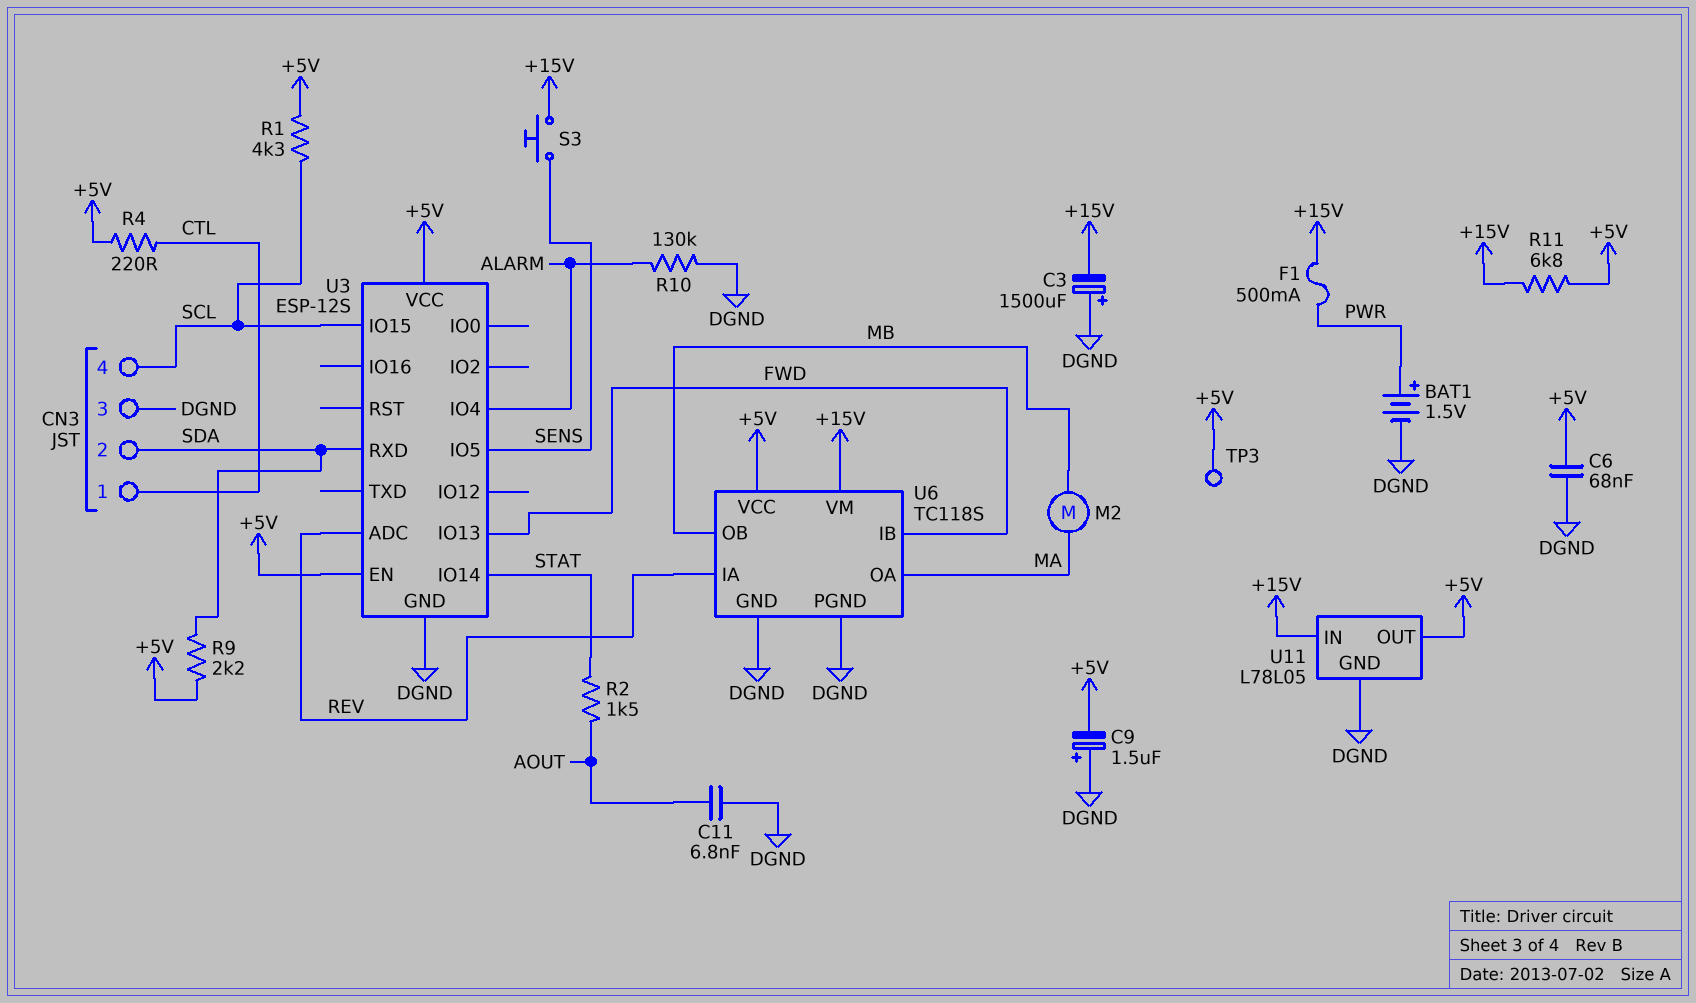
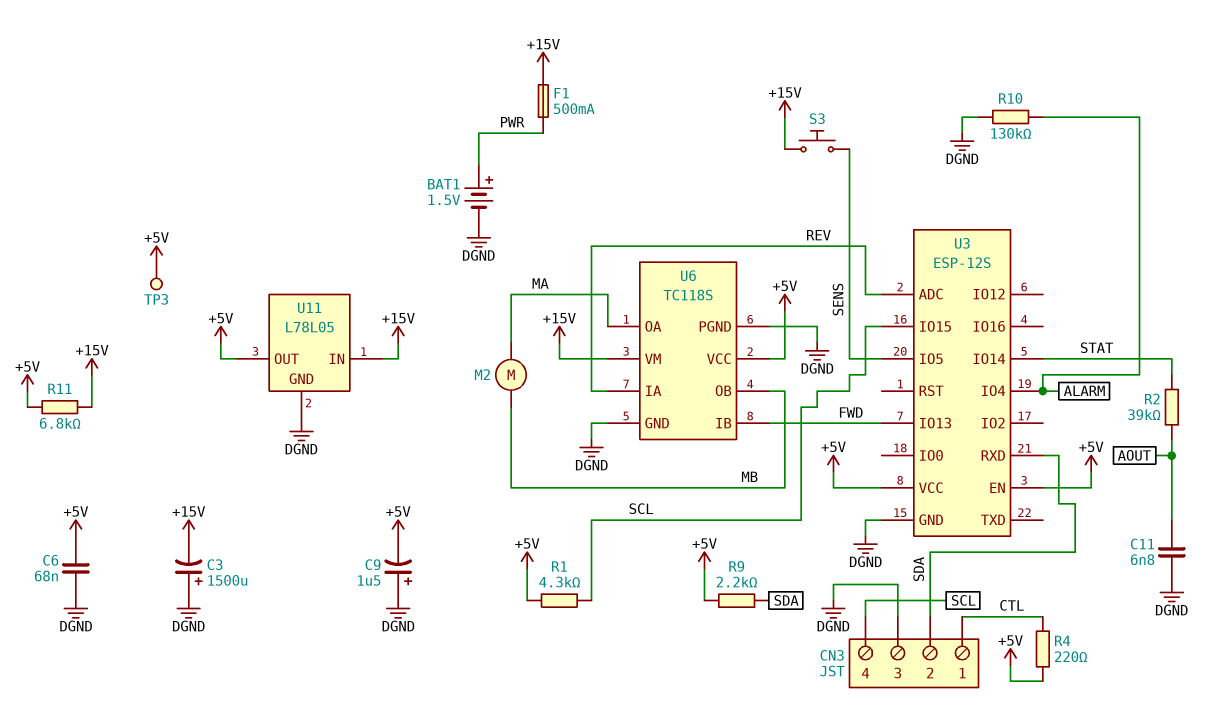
R2: 1.5k (AOUT, STAT) -> 39k (AOUT, STAT)

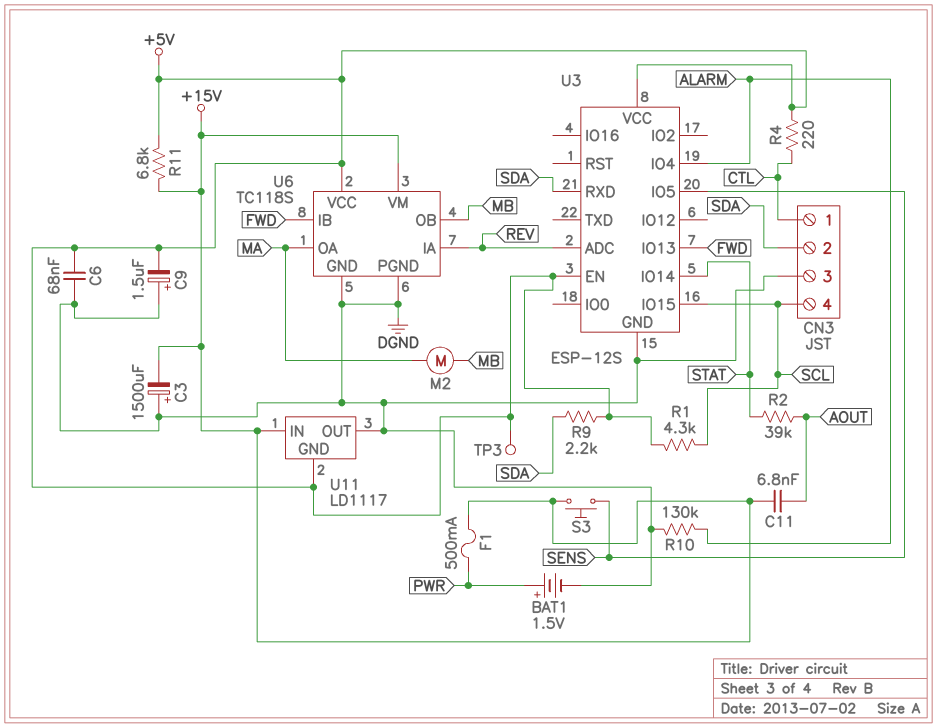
C11: 6.8nF (AOUT, DGND) -> 6.8nF (+15V, AOUT)
U11: L78L05 -> LD1117
U11 pin GND: DGND -> +5V
U11 pin OUT: +5V -> DGND

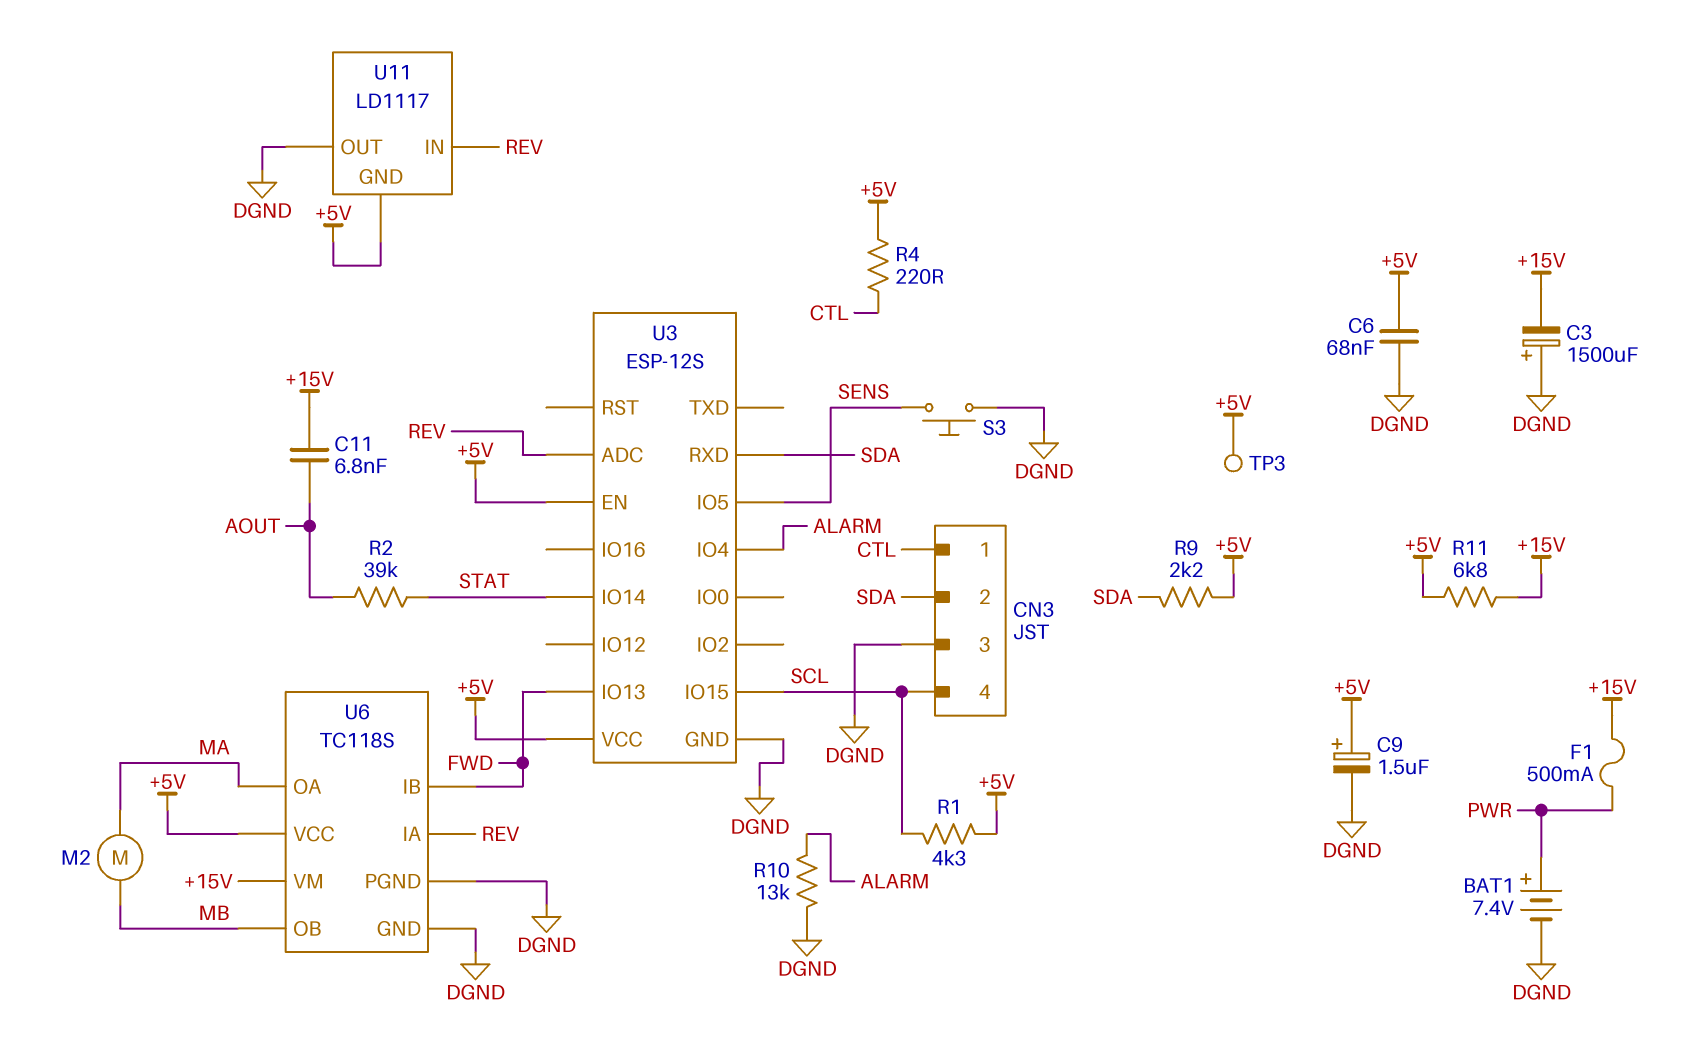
BAT1: 1.5V (plus PWR, minus DGND) -> 7.4V (plus PWR, minus DGND)
C9: 1.5uF (plus DGND, minus +5V) -> 1.5uF (plus +5V, minus DGND)
R10: 130k (ALARM, DGND) -> 13k (ALARM, DGND)
S3: button (+15V, SENS) -> button (DGND, SENS)
U11 pin IN: +15V -> REV

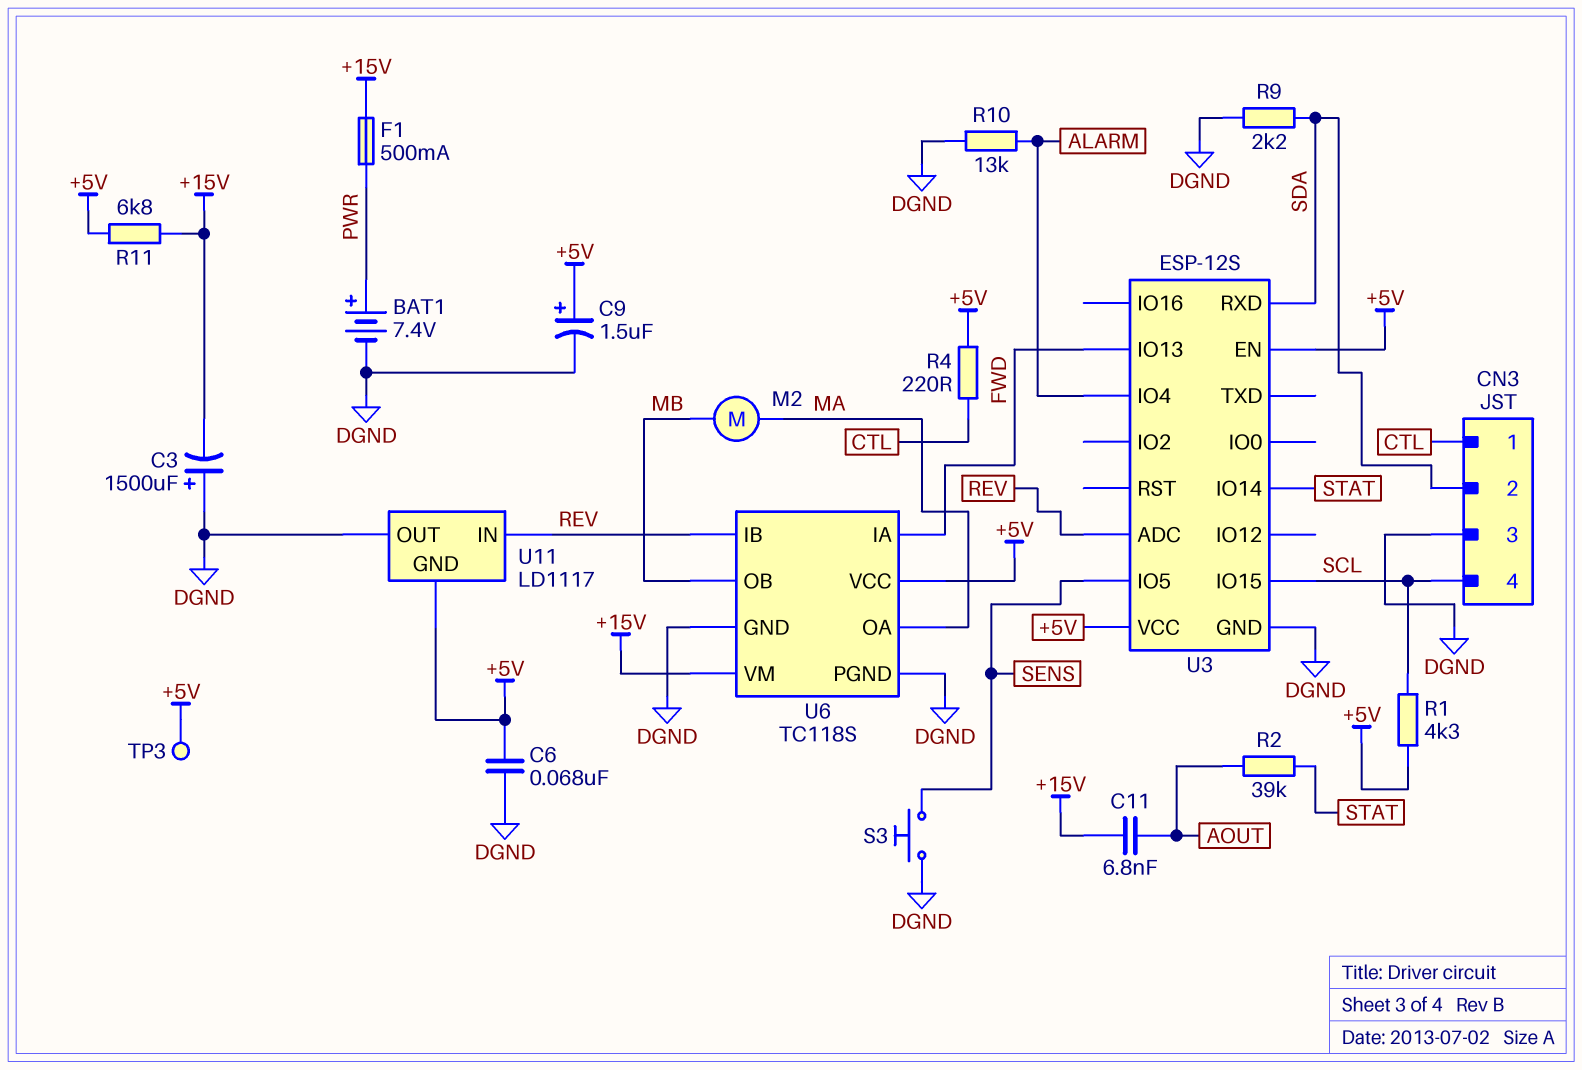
R9: 2.2k (+5V, SDA) -> 2.2k (DGND, SDA)
U6 pin IA: REV -> FWD
U6 pin IB: FWD -> REV

